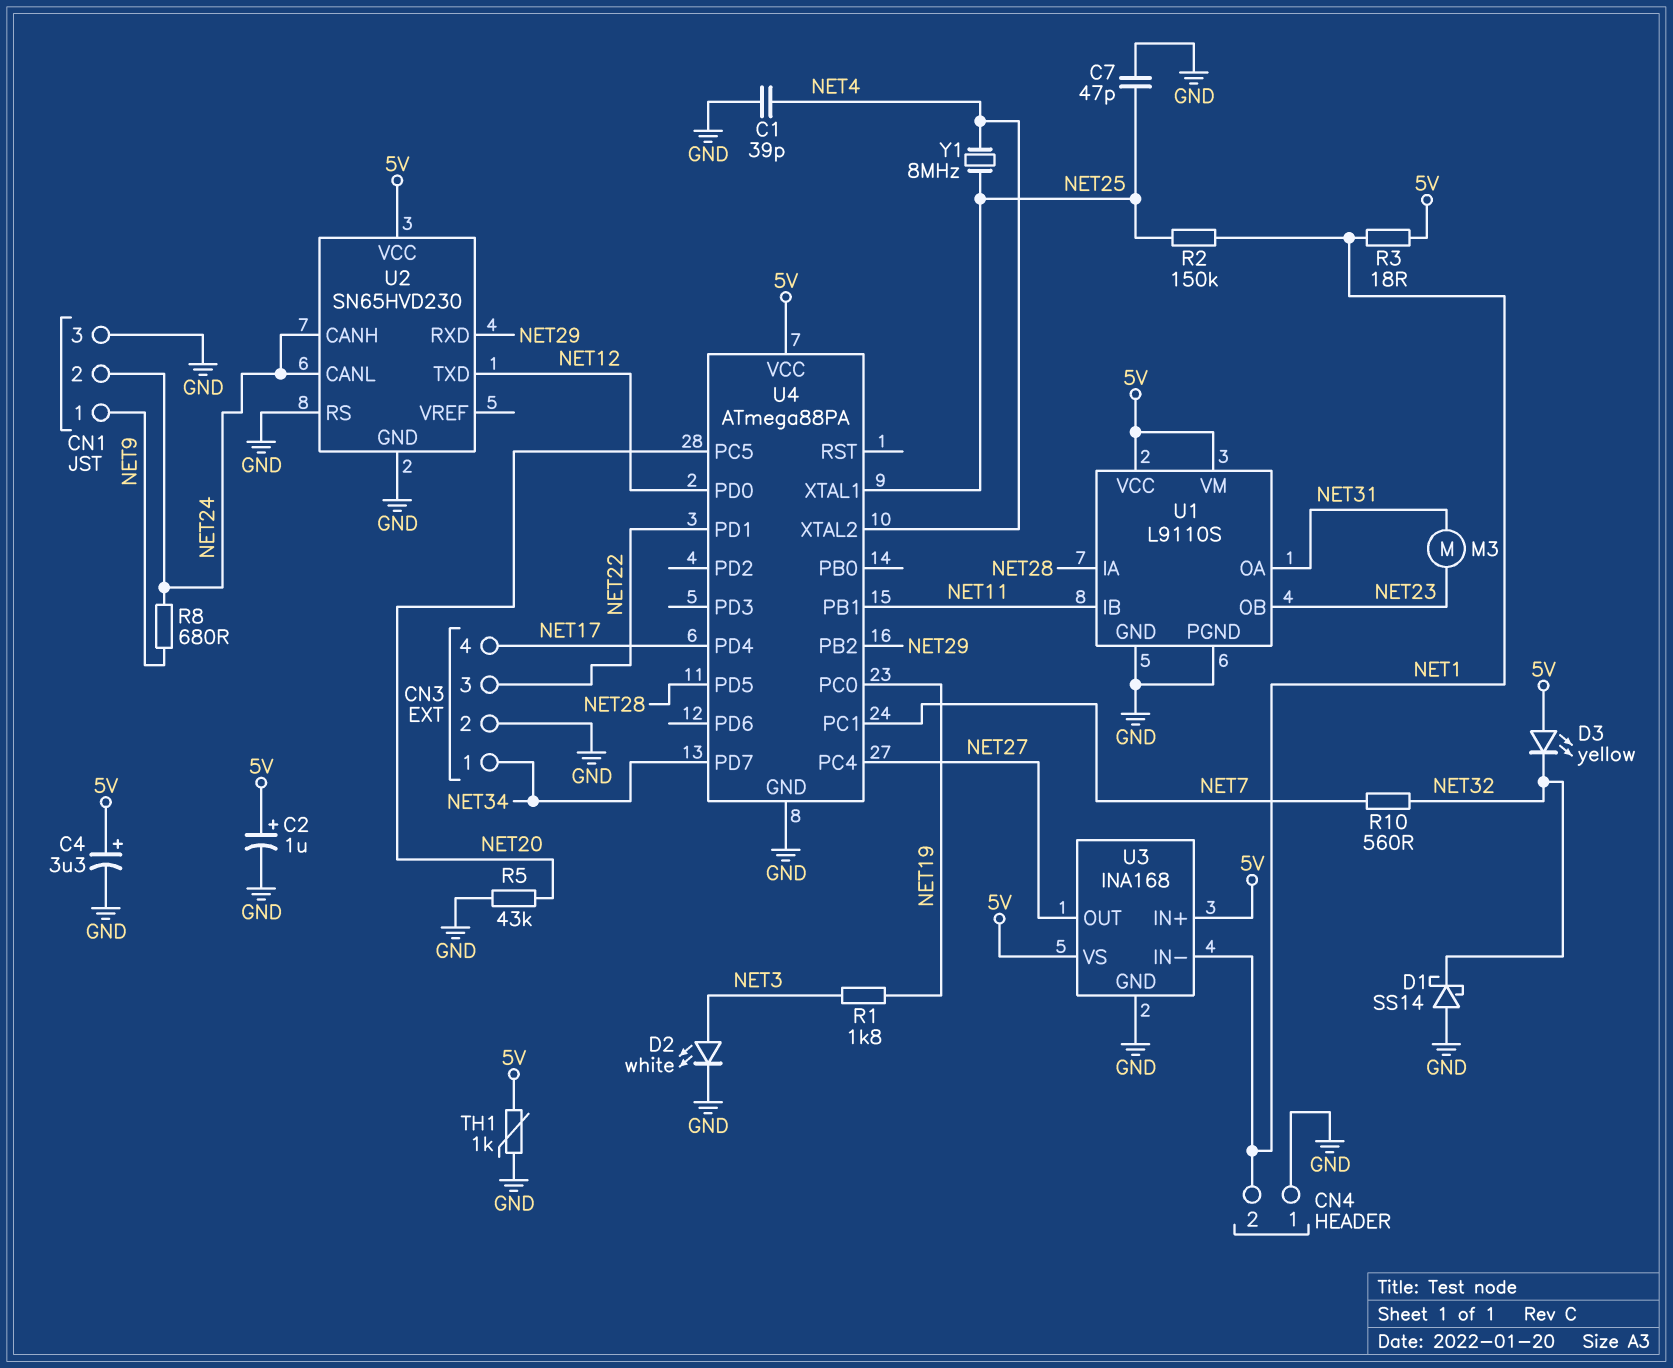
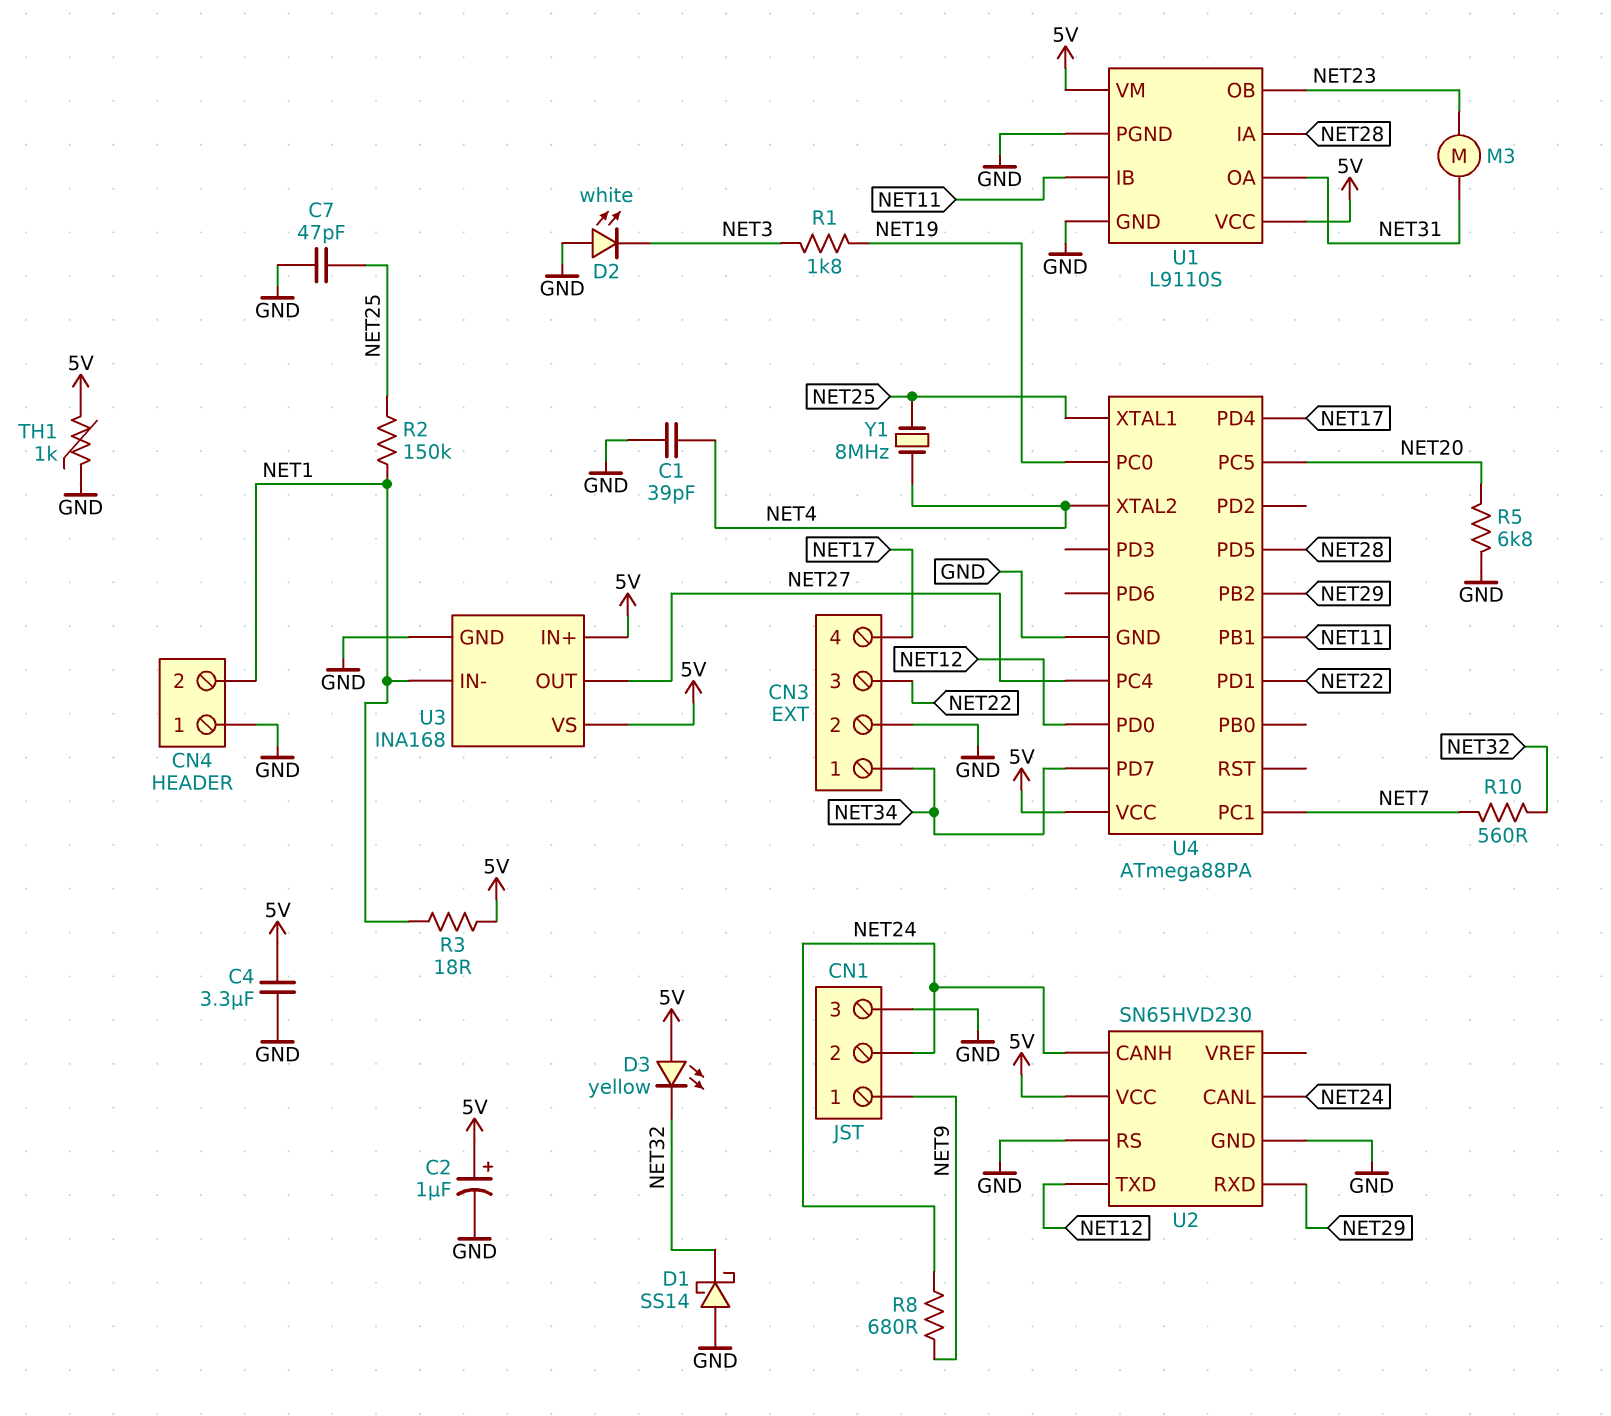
C4: 3.3uF (plus 5V, minus GND) -> 3.3uF (5V, GND)
D2: LED white (A NET3, K GND) -> LED white (A GND, K NET3)
R5: 43k (GND, NET20) -> 6.8k (GND, NET20)

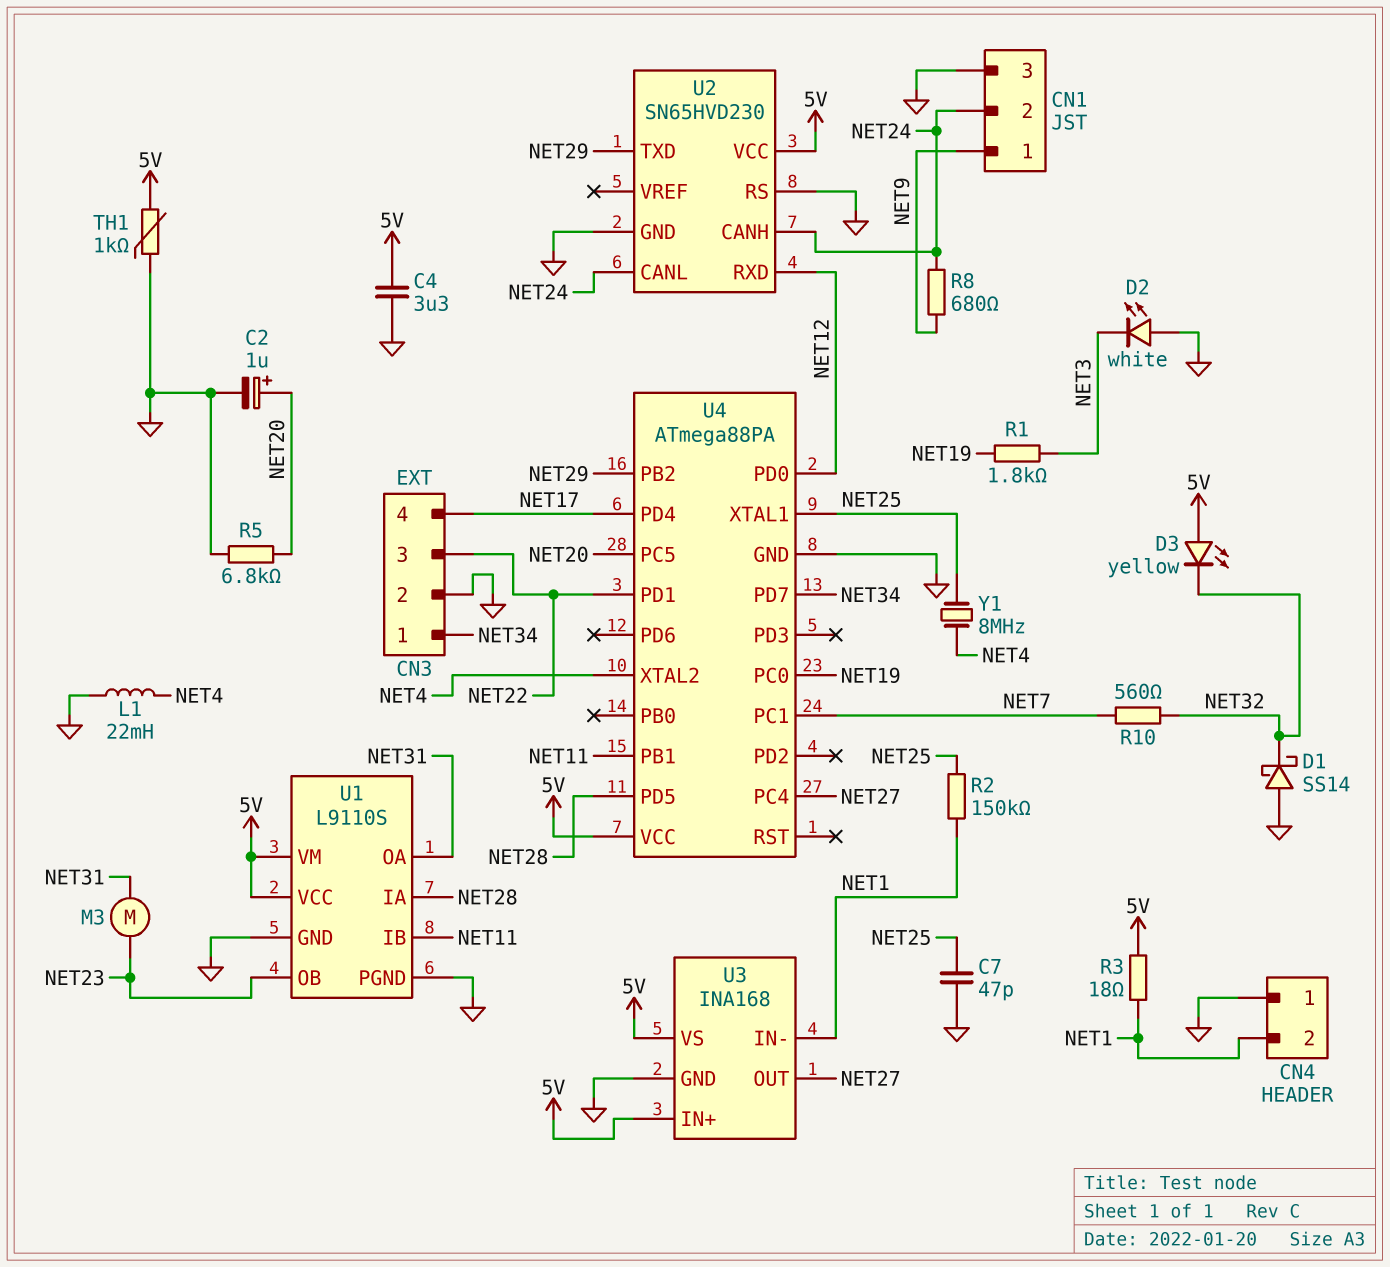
C1: 39pF (GND, NET4) -> none
C2: 1uF (plus 5V, minus GND) -> 1uF (plus NET20, minus GND)
L1: none -> 22mH (GND, NET4)
U2 pin RXD: NET29 -> NET12
U2 pin TXD: NET12 -> NET29

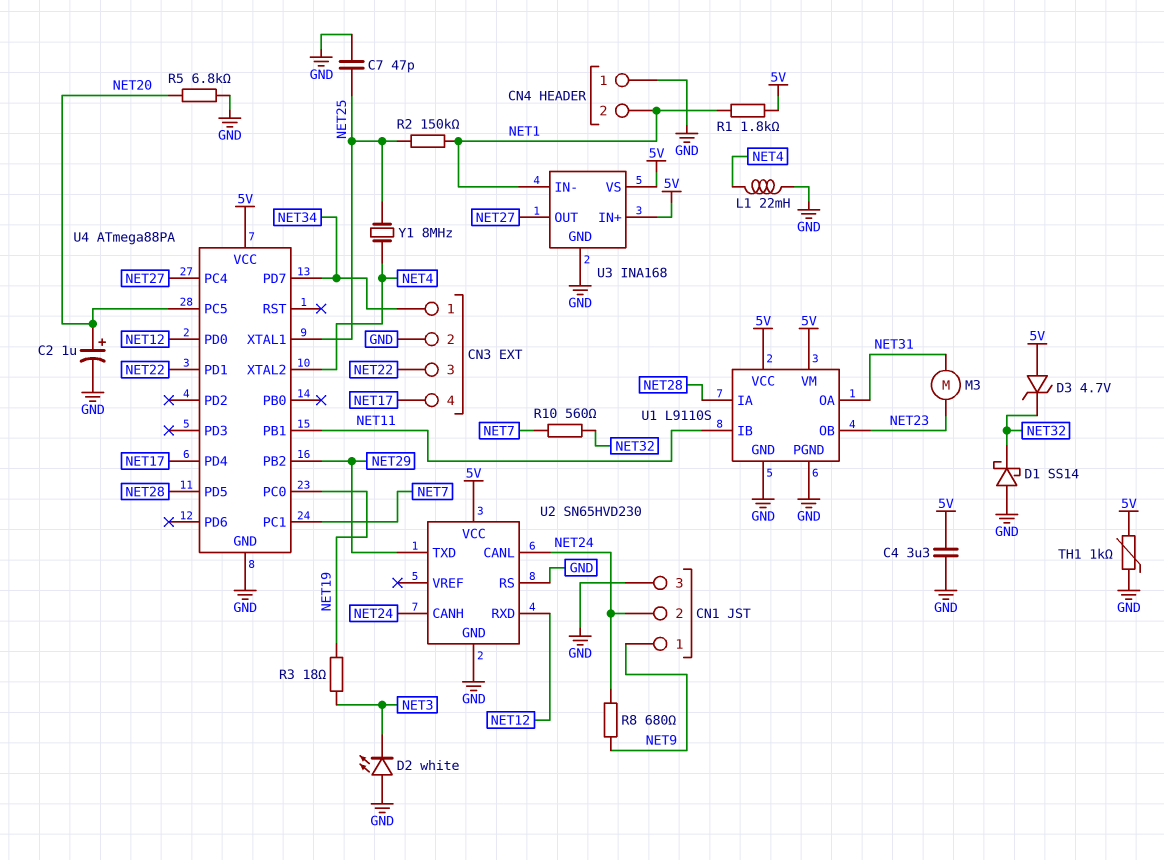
D3: LED yellow (A 5V, K NET32) -> zener 4.7V (A 5V, K NET32)
R1: 1.8k (NET3, NET19) -> 1.8k (5V, NET1)
R3: 18 (5V, NET1) -> 18 (NET3, NET19)

